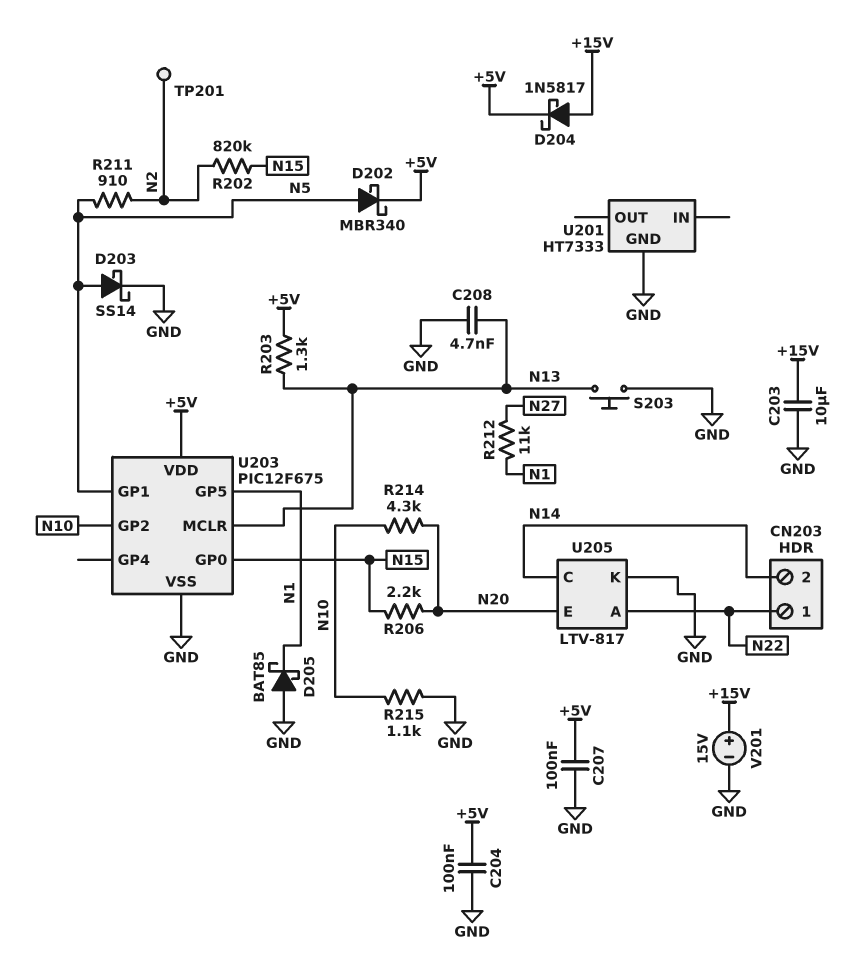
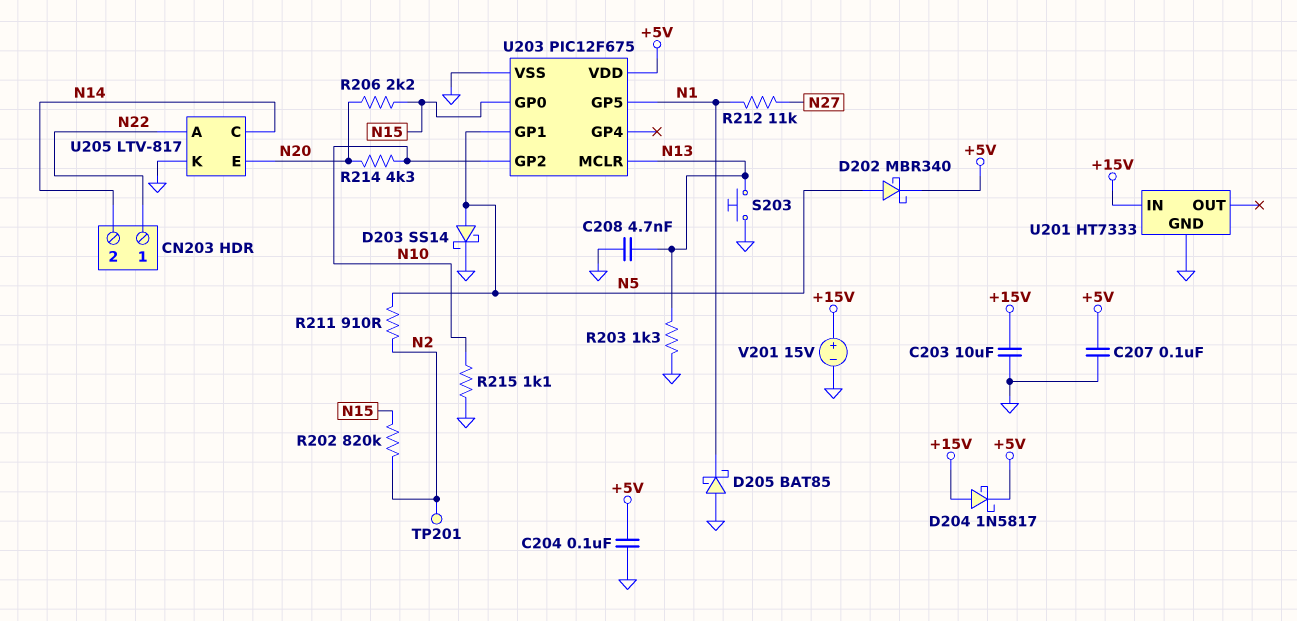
R203: 1.3k (+5V, N13) -> 1.3k (GND, N13)
U201 pin IN: none -> +15V

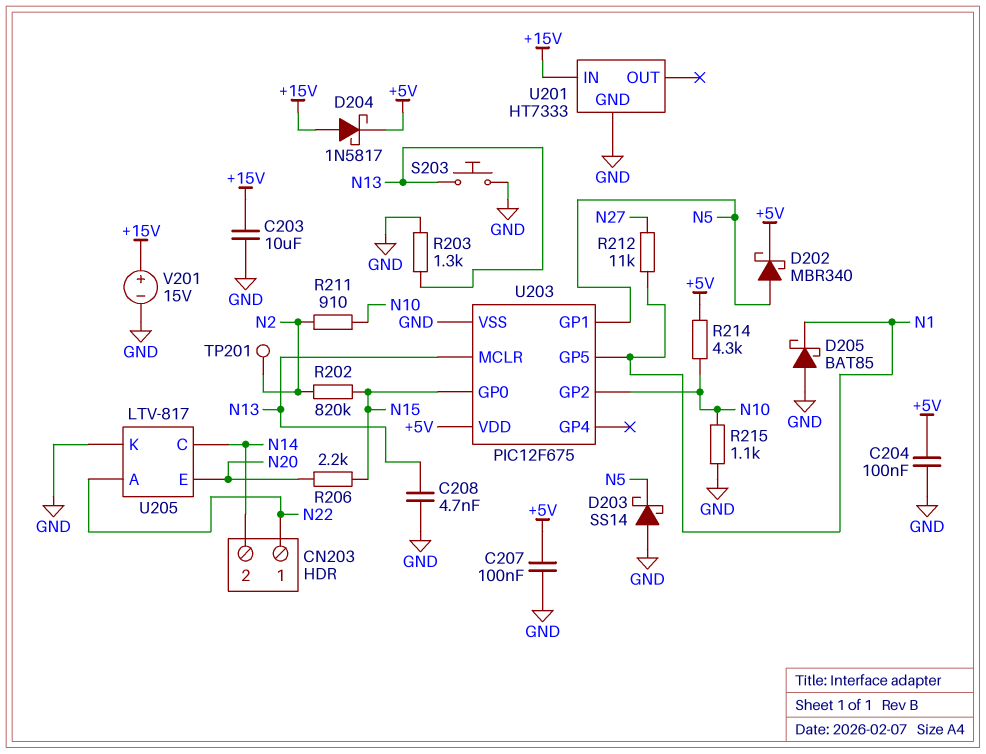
D203: schottky SS14 (A N5, K GND) -> schottky SS14 (A GND, K N5)
R211: 910 (N2, N5) -> 910 (N2, N10)
R214: 4.3k (N10, N20) -> 4.3k (+5V, N10)

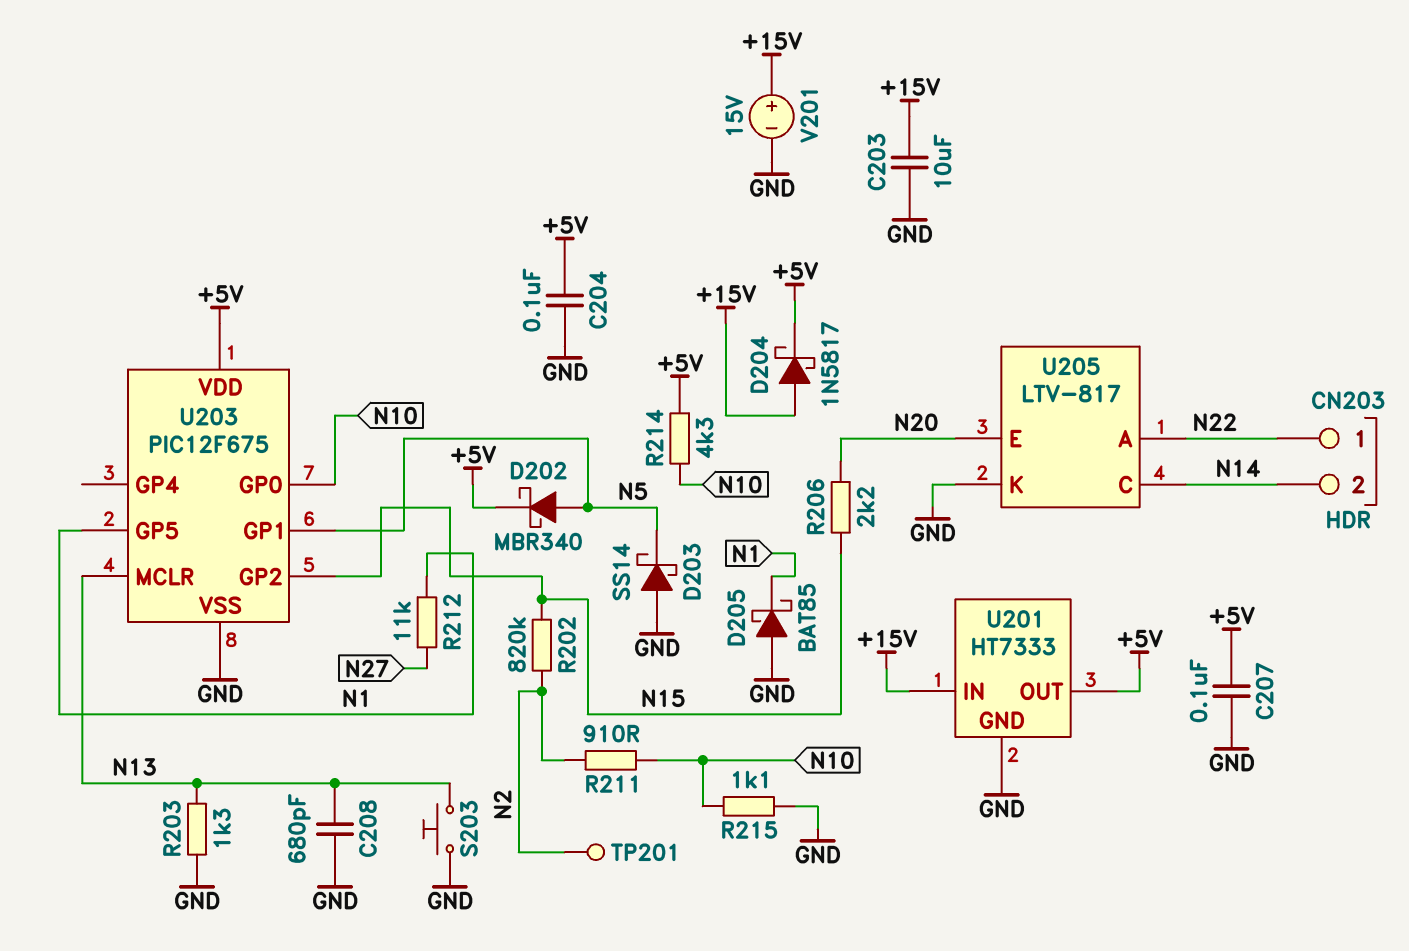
C208: 4.7nF (GND, N13) -> 680pF (GND, N13)
U201 pin OUT: none -> +5V
U203 pin GP0: N15 -> N10
U203 pin GP2: N10 -> N15

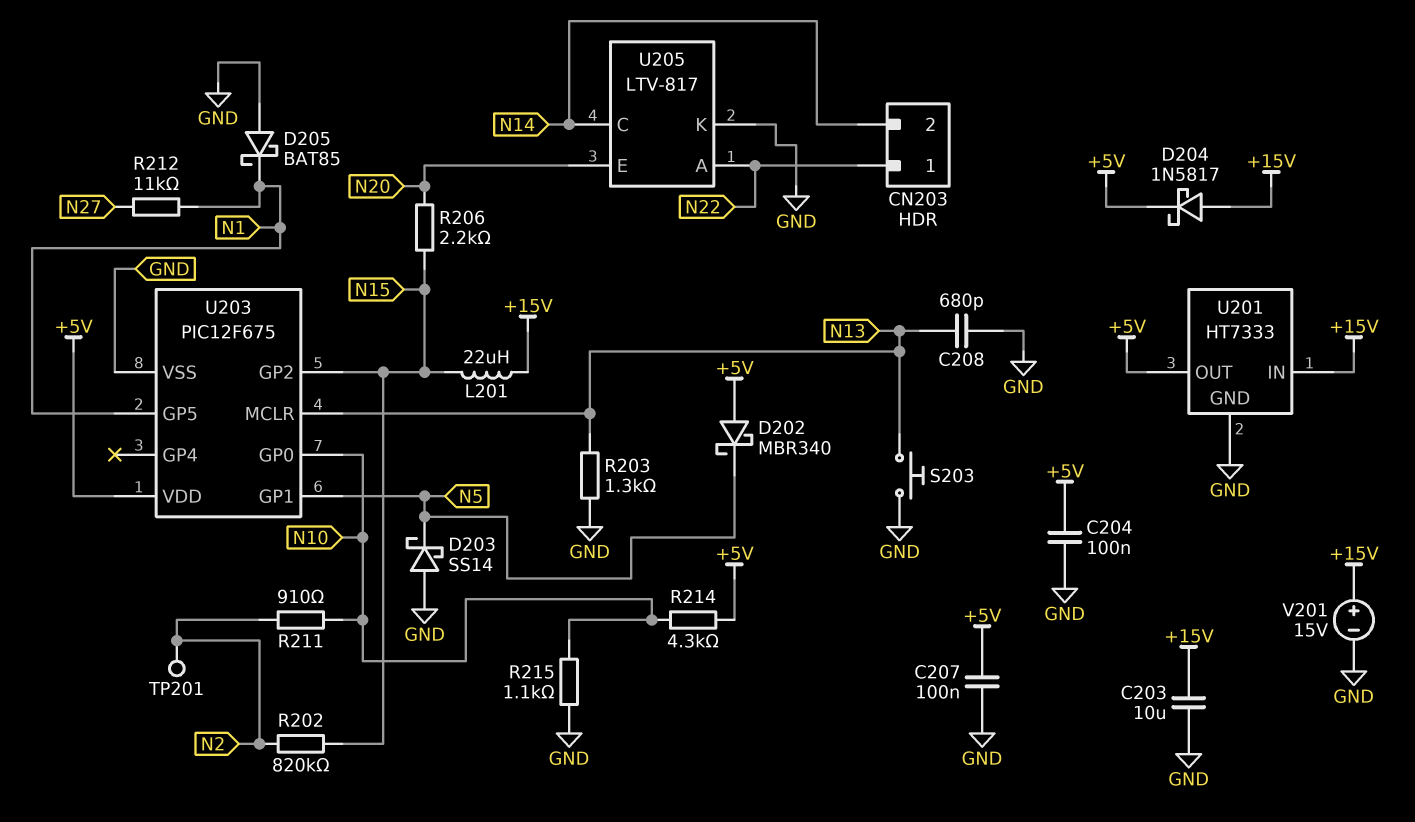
D202: schottky MBR340 (A N5, K +5V) -> schottky MBR340 (A +5V, K N5)
L201: none -> 22uH (+15V, N15)

